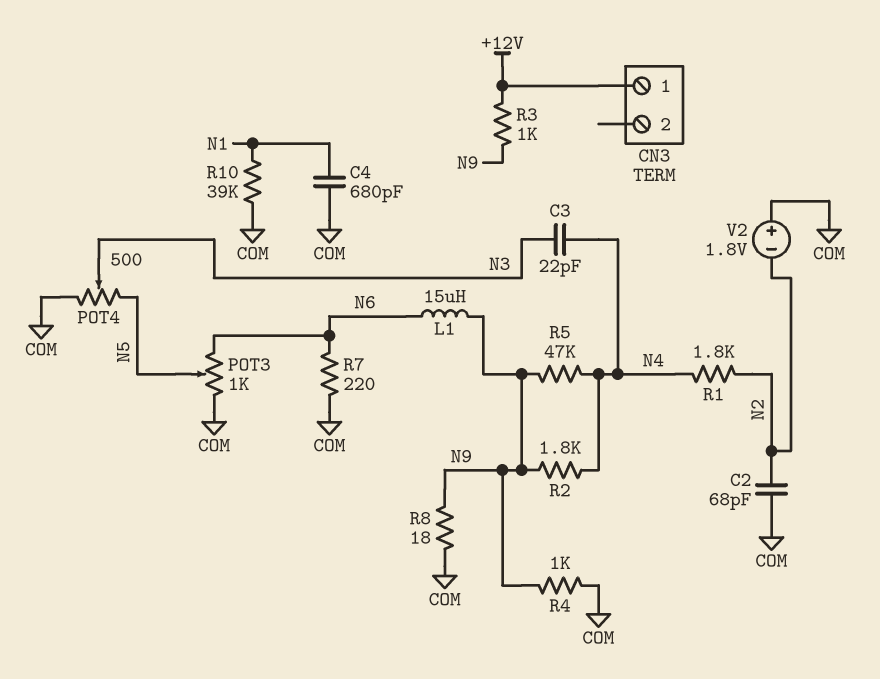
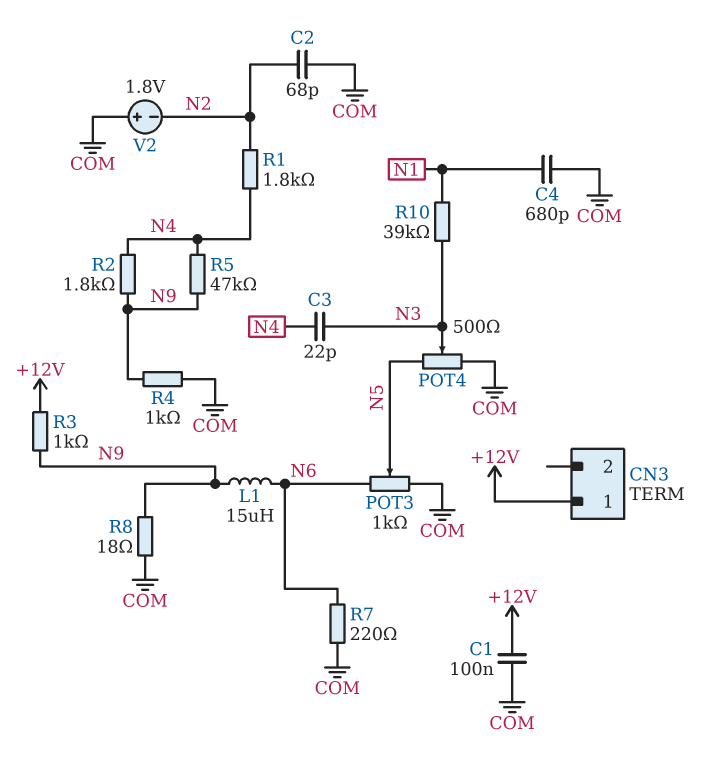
C1: none -> 100nF (+12V, COM)
R10: 39k (COM, N1) -> 39k (N1, N3)

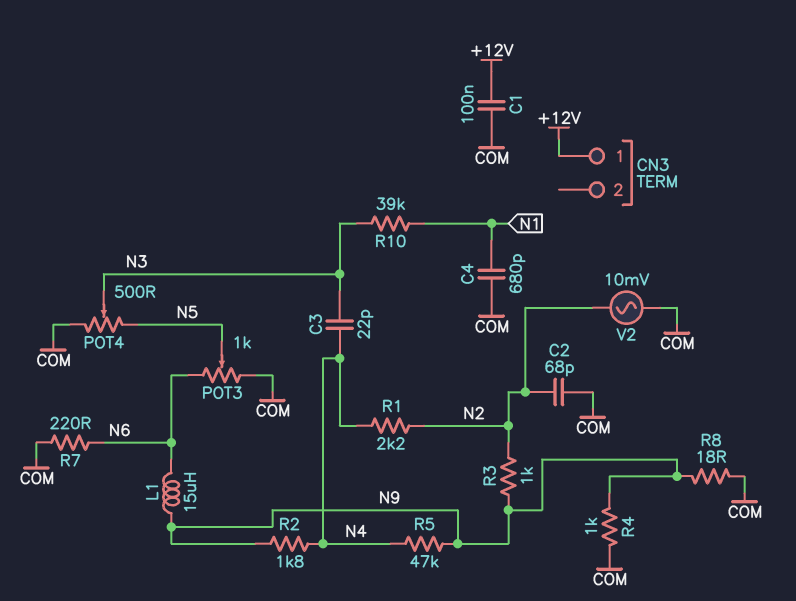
R1: 1.8k (N2, N4) -> 2.2k (N2, N4)
R3: 1k (+12V, N9) -> 1k (N2, N9)
V2: 1.8V (plus COM, minus N2) -> AC 10mV (COM, N2)

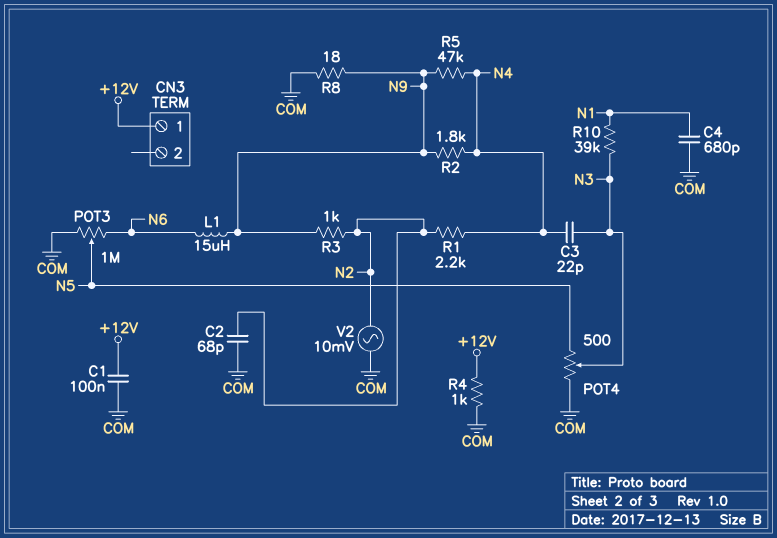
POT3: 1k (COM, N6, wiper N5) -> 1M (COM, N6, wiper N5)
R4: 1k (COM, N9) -> 1k (+12V, COM)
R7: 220 (COM, N6) -> none

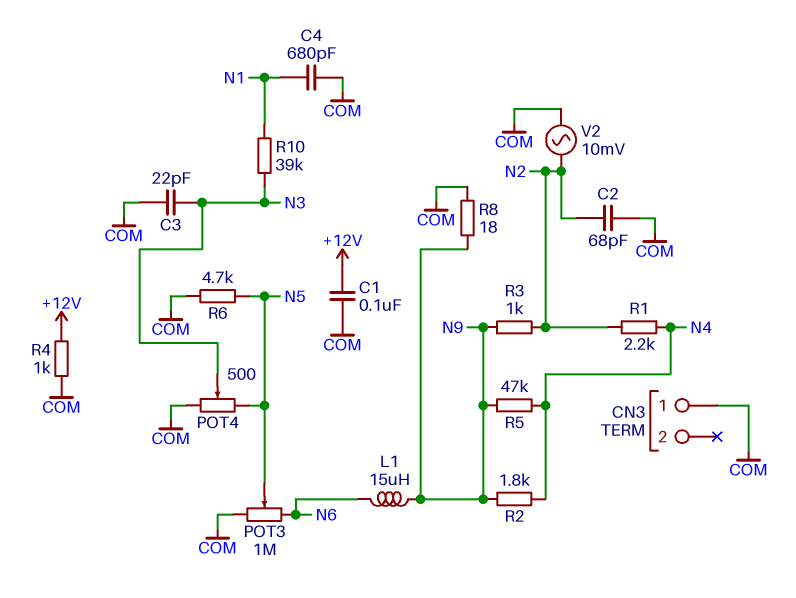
C3: 22pF (N3, N4) -> 22pF (COM, N3)
CN3 pin 1: +12V -> COM
R6: none -> 4.7k (COM, N5)

